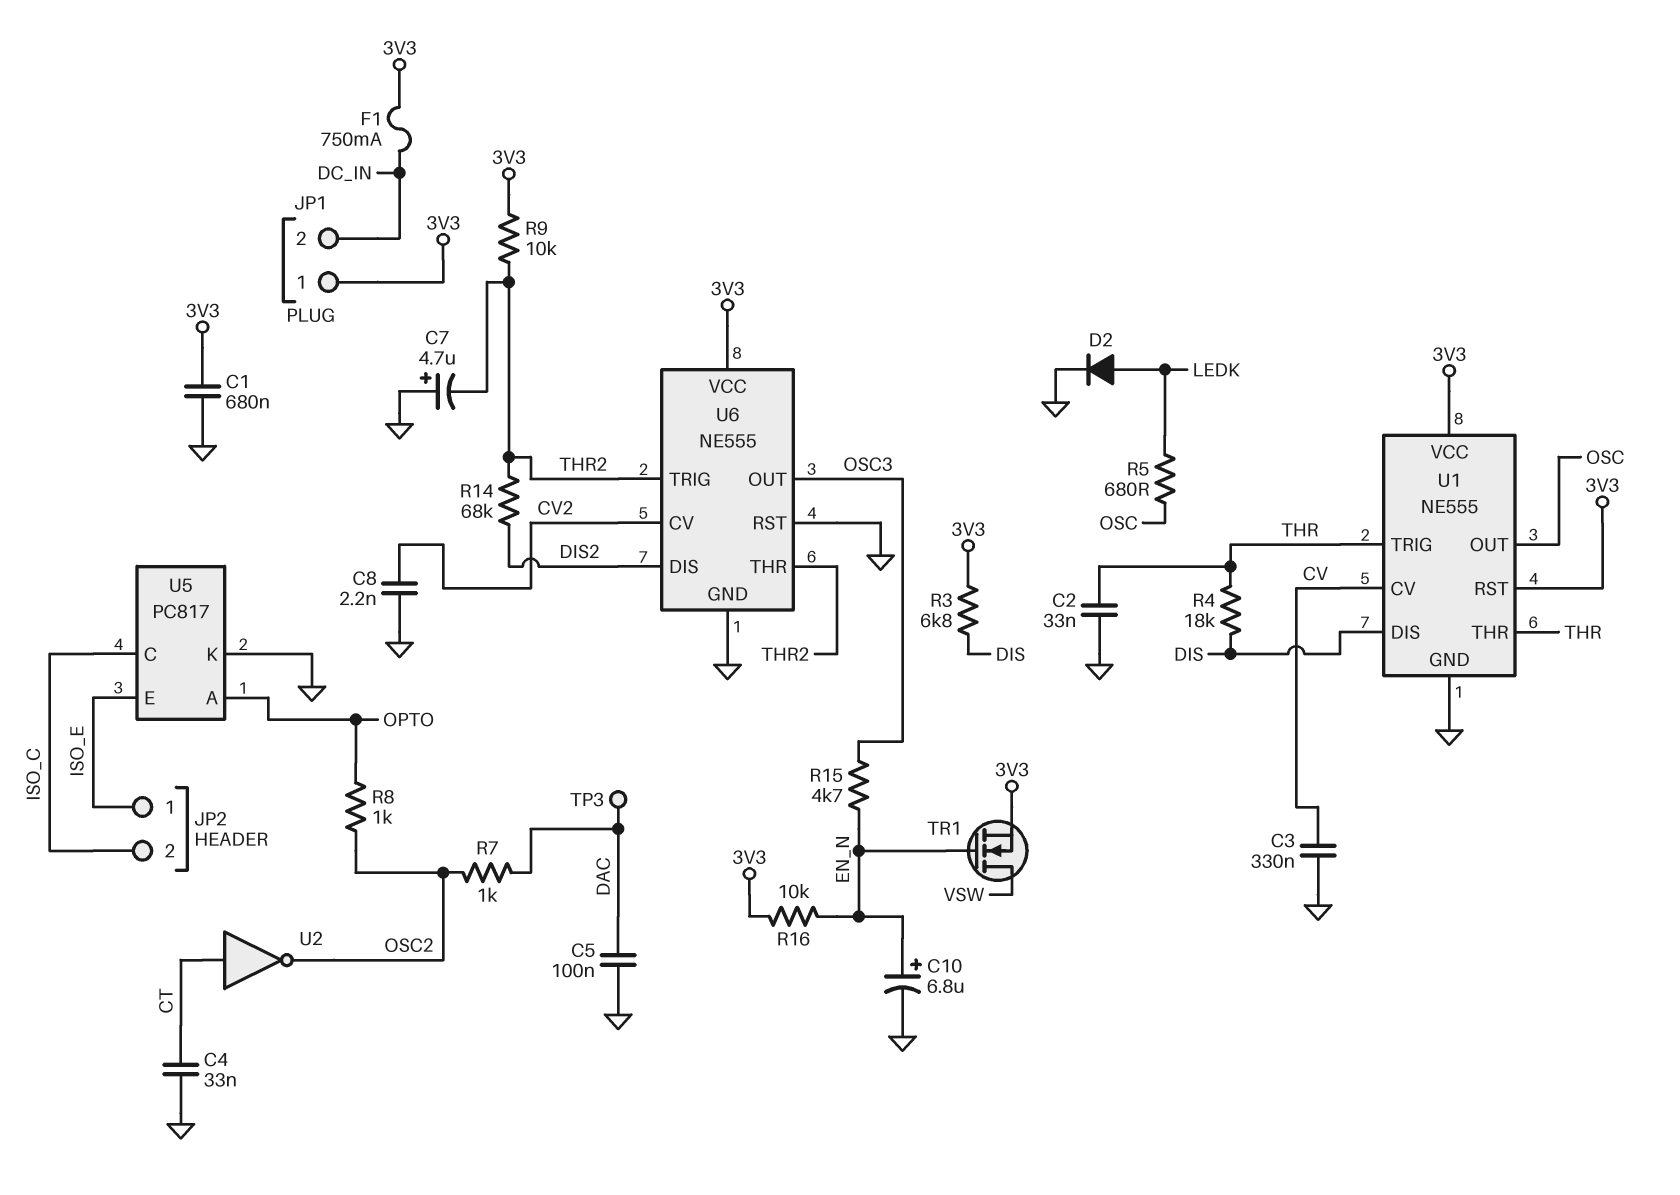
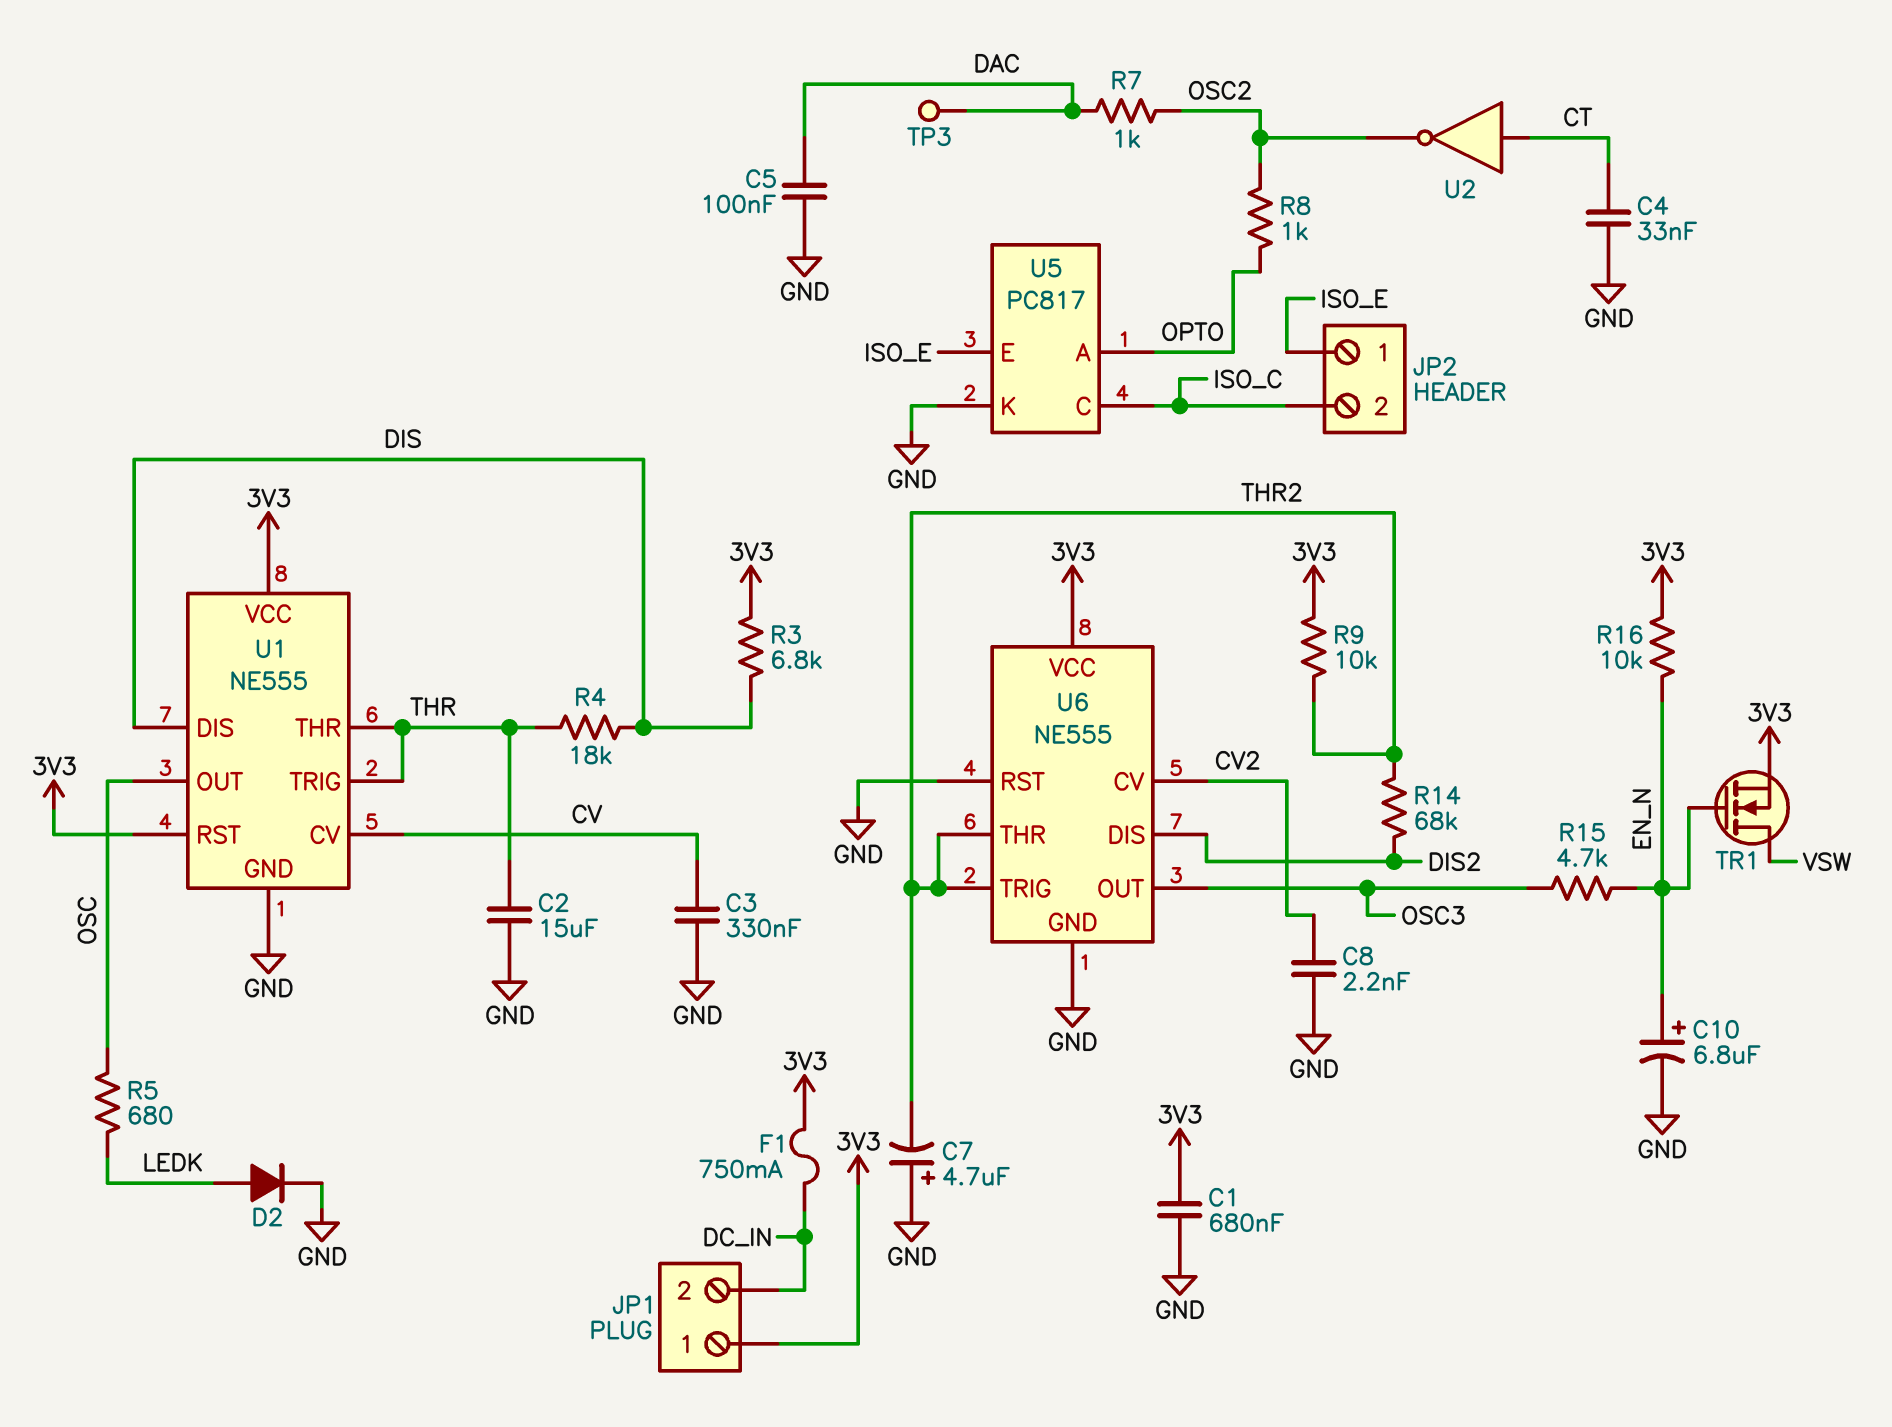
C2: 33nF (GND, THR) -> 15uF (GND, THR)

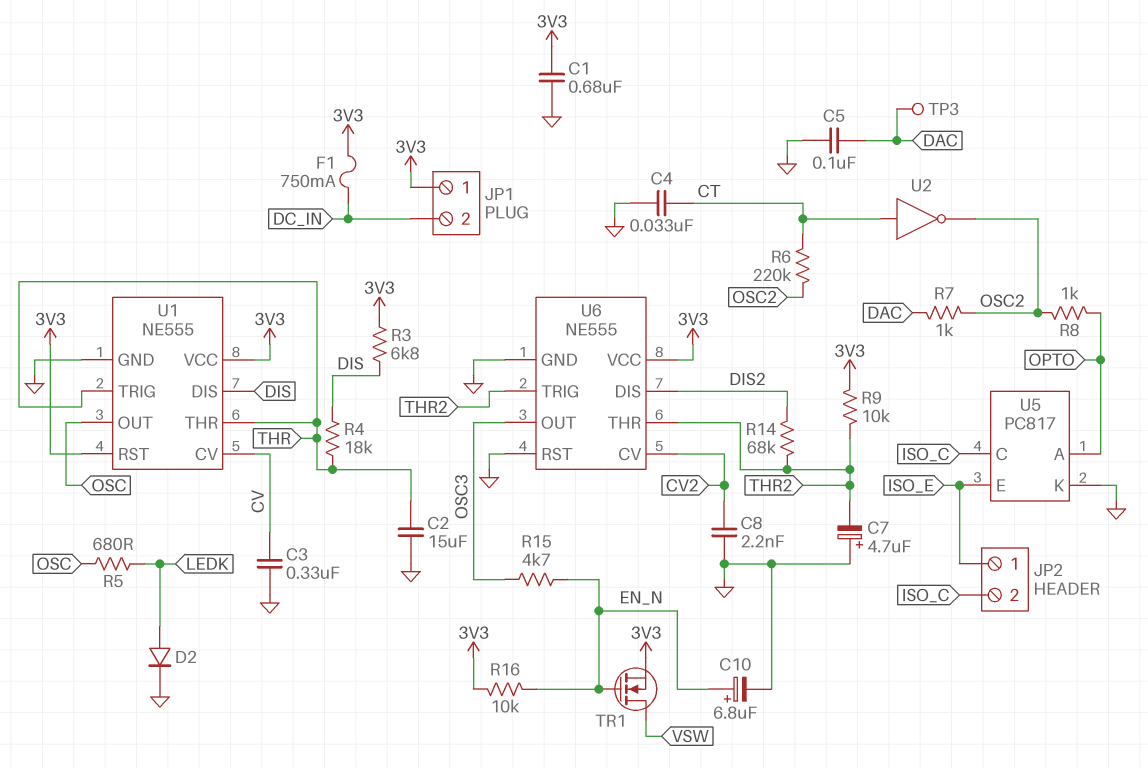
R6: none -> 220k (CT, OSC2)

